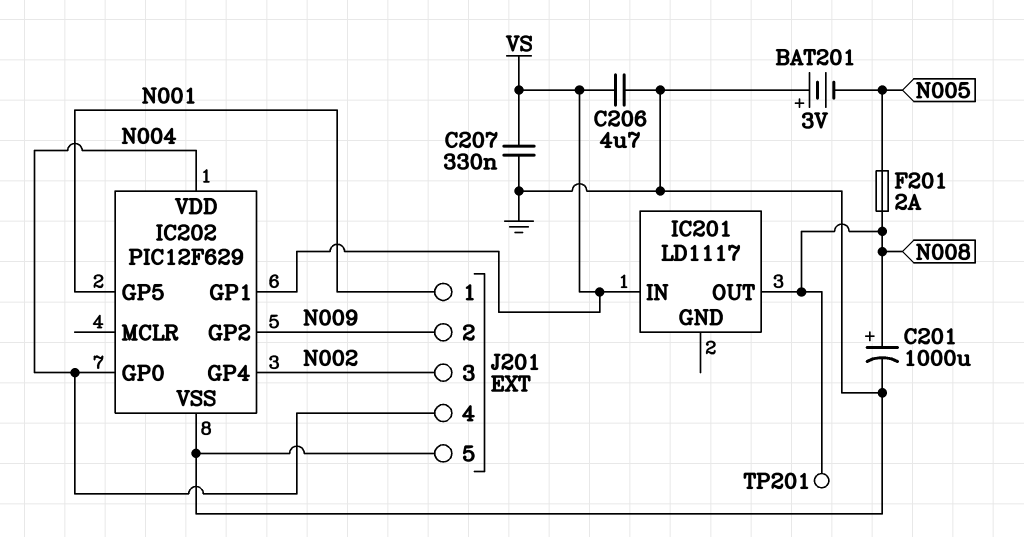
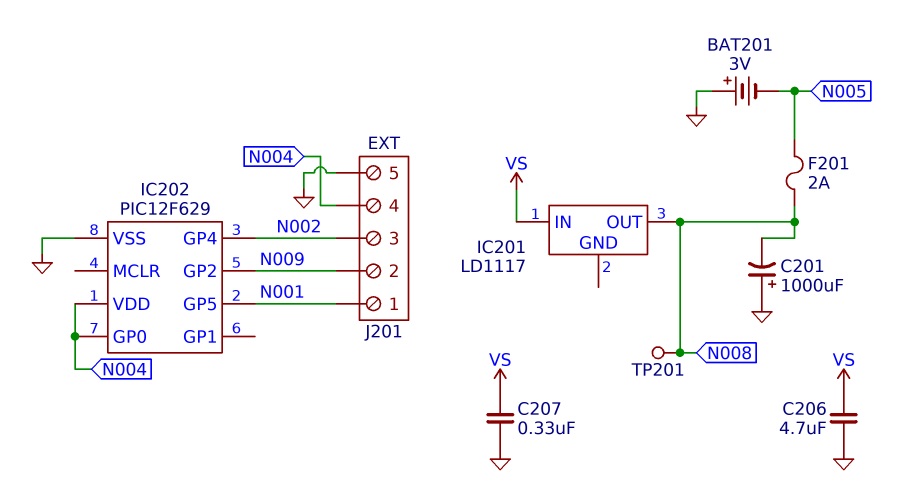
C201: 1000uF (plus N008, minus GND) -> 1000uF (plus GND, minus N008)
IC202 pin GP1: VS -> none

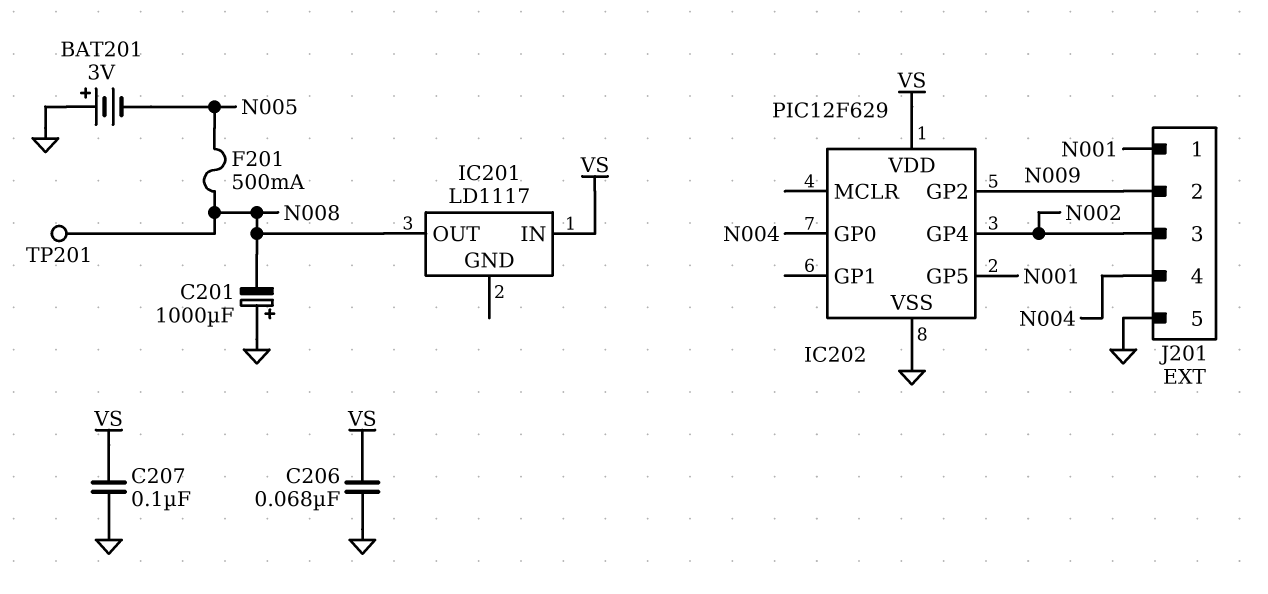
C206: 4.7uF (GND, VS) -> 68nF (GND, VS)
C207: 330nF (GND, VS) -> 100nF (GND, VS)
F201: 2A (N005, N008) -> 500mA (N005, N008)
IC202 pin VDD: N004 -> VS

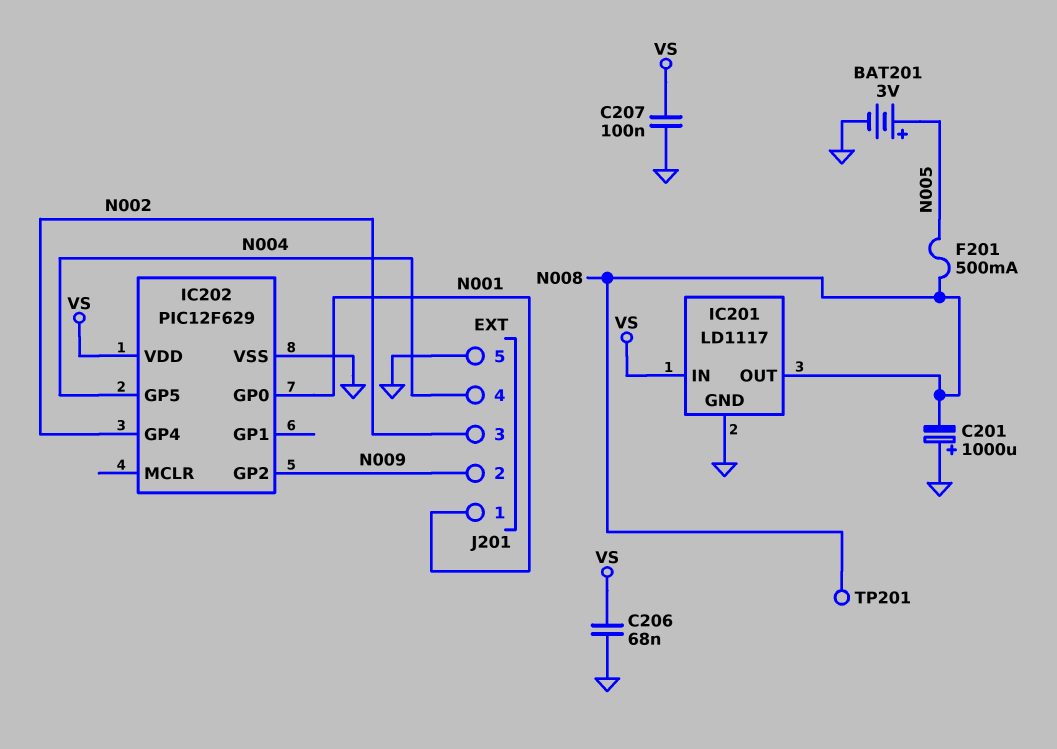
BAT201: 3V (plus GND, minus N005) -> 3V (plus N005, minus GND)
IC201 pin GND: none -> GND
IC202 pin GP0: N004 -> N001
IC202 pin GP5: N001 -> N004

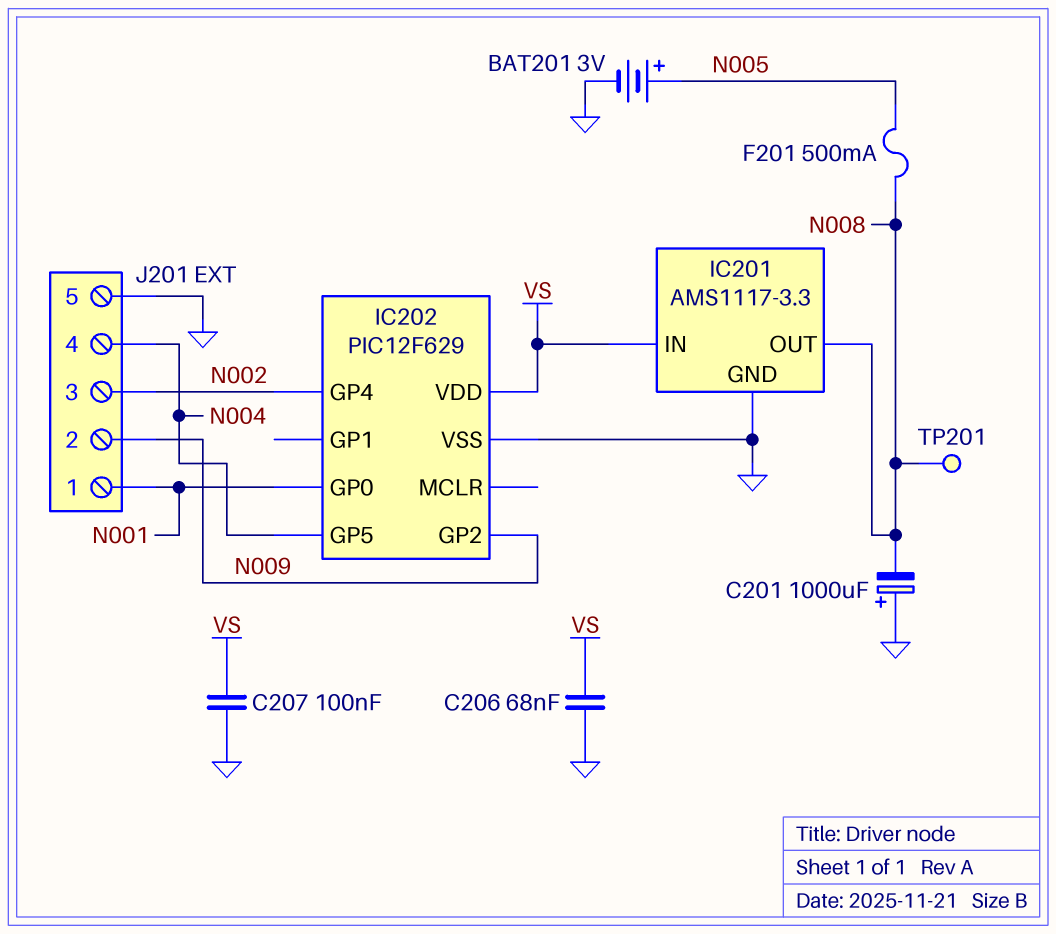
IC201: LD1117 -> AMS1117-3.3

